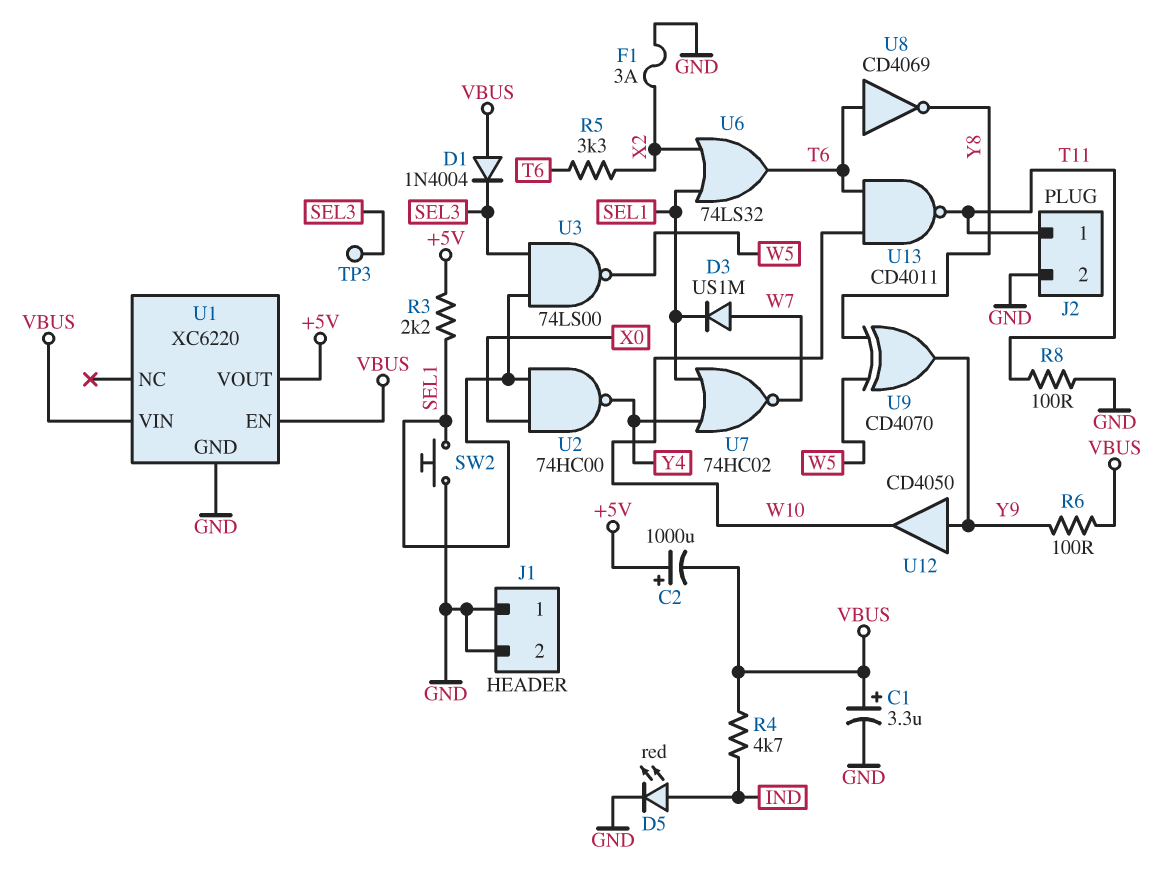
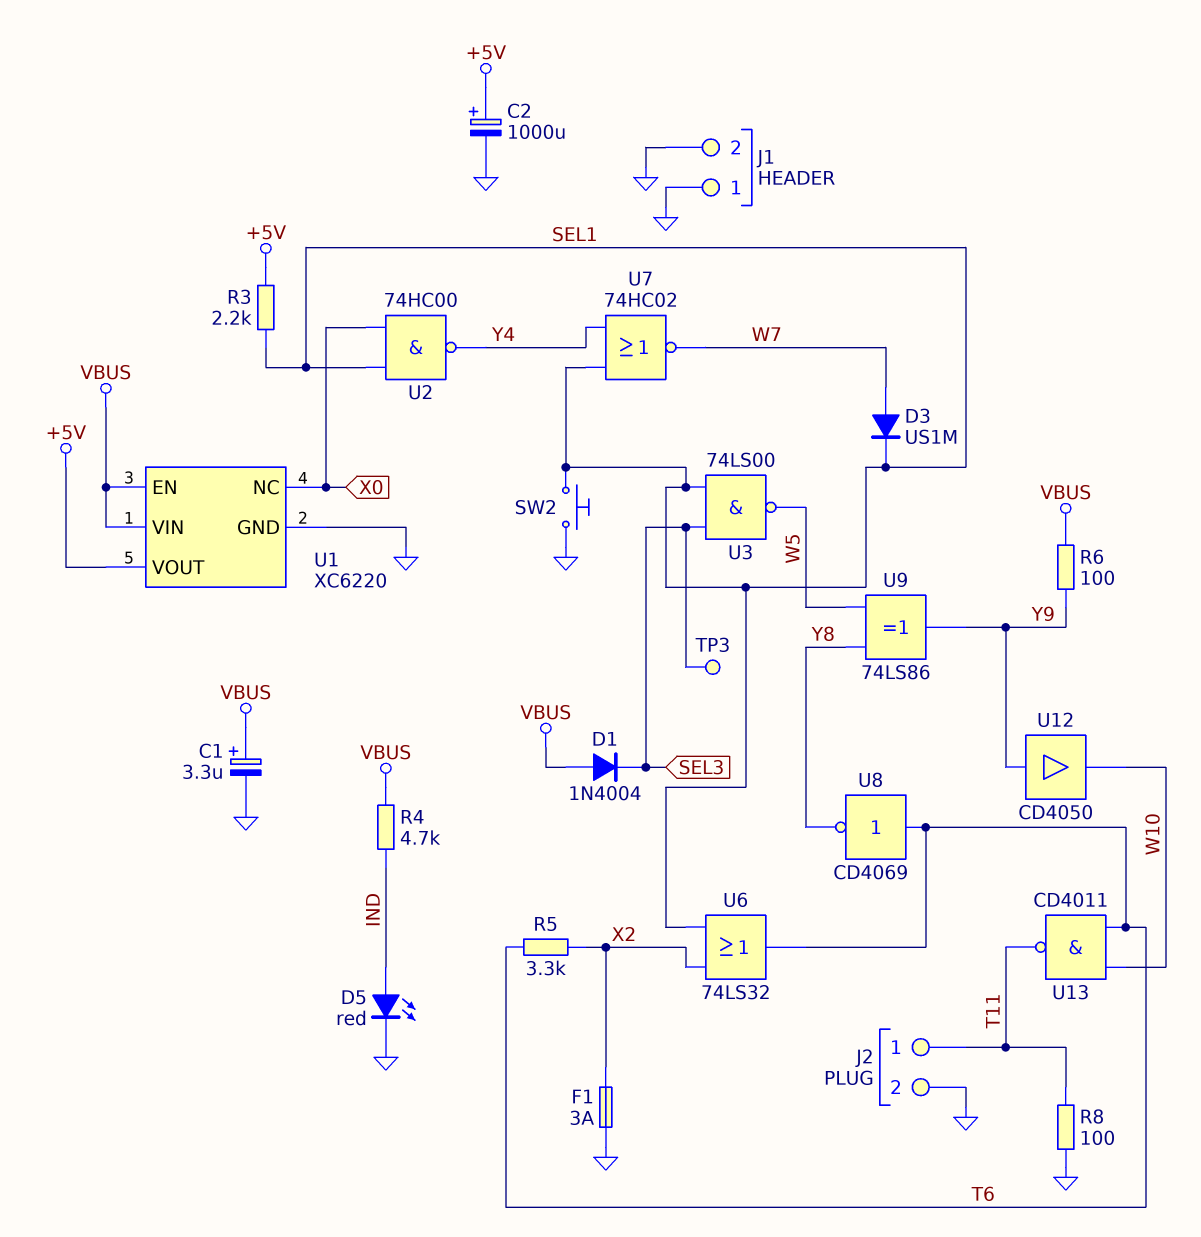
C2: 1000uF (plus +5V, minus VBUS) -> 1000uF (plus +5V, minus GND)
U1 pin NC: none -> X0
U9: XOR CD4070 (in W5, in Y8, out Y9) -> XOR 74LS86 (in W5, in Y8, out Y9)

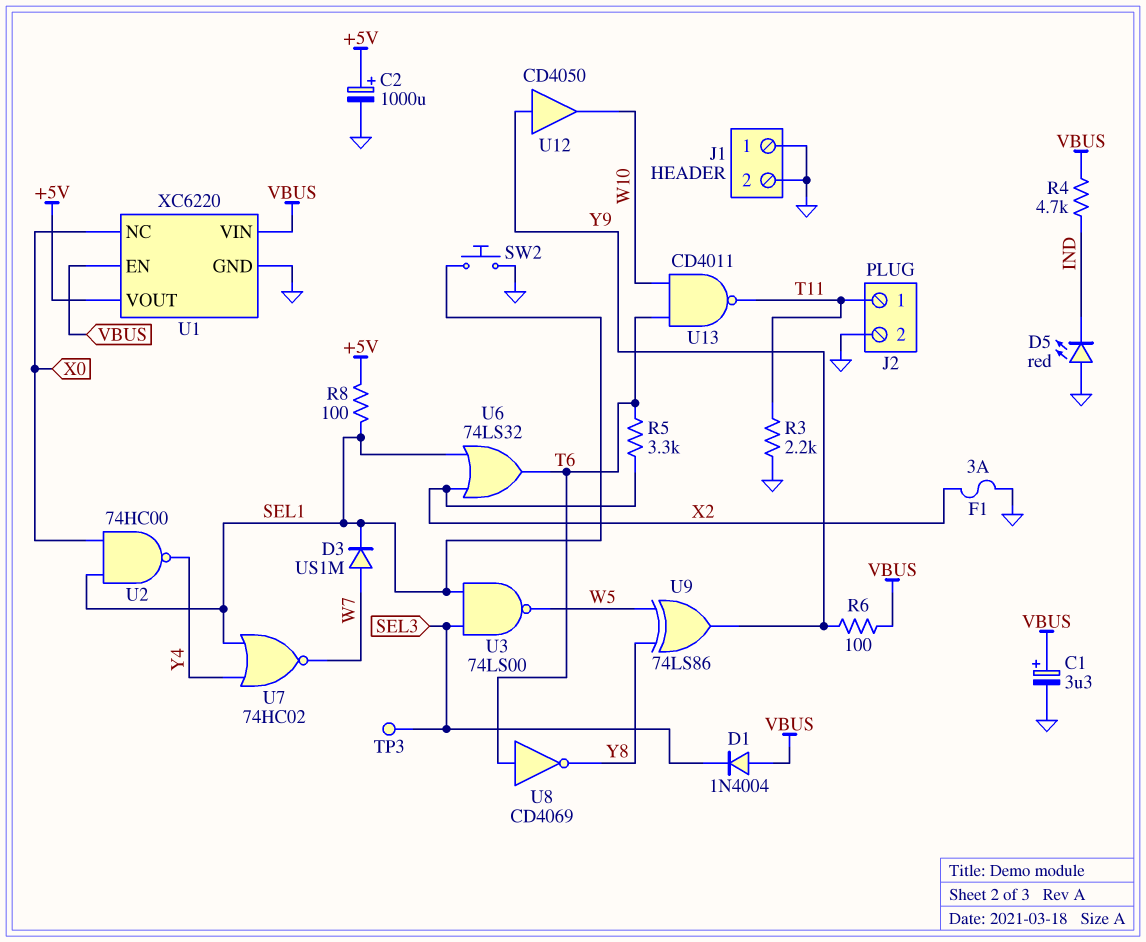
D5: LED red (A IND, K GND) -> LED red (A GND, K IND)
R3: 2.2k (+5V, SEL1) -> 2.2k (GND, T11)
R8: 100 (GND, T11) -> 100 (+5V, SEL1)

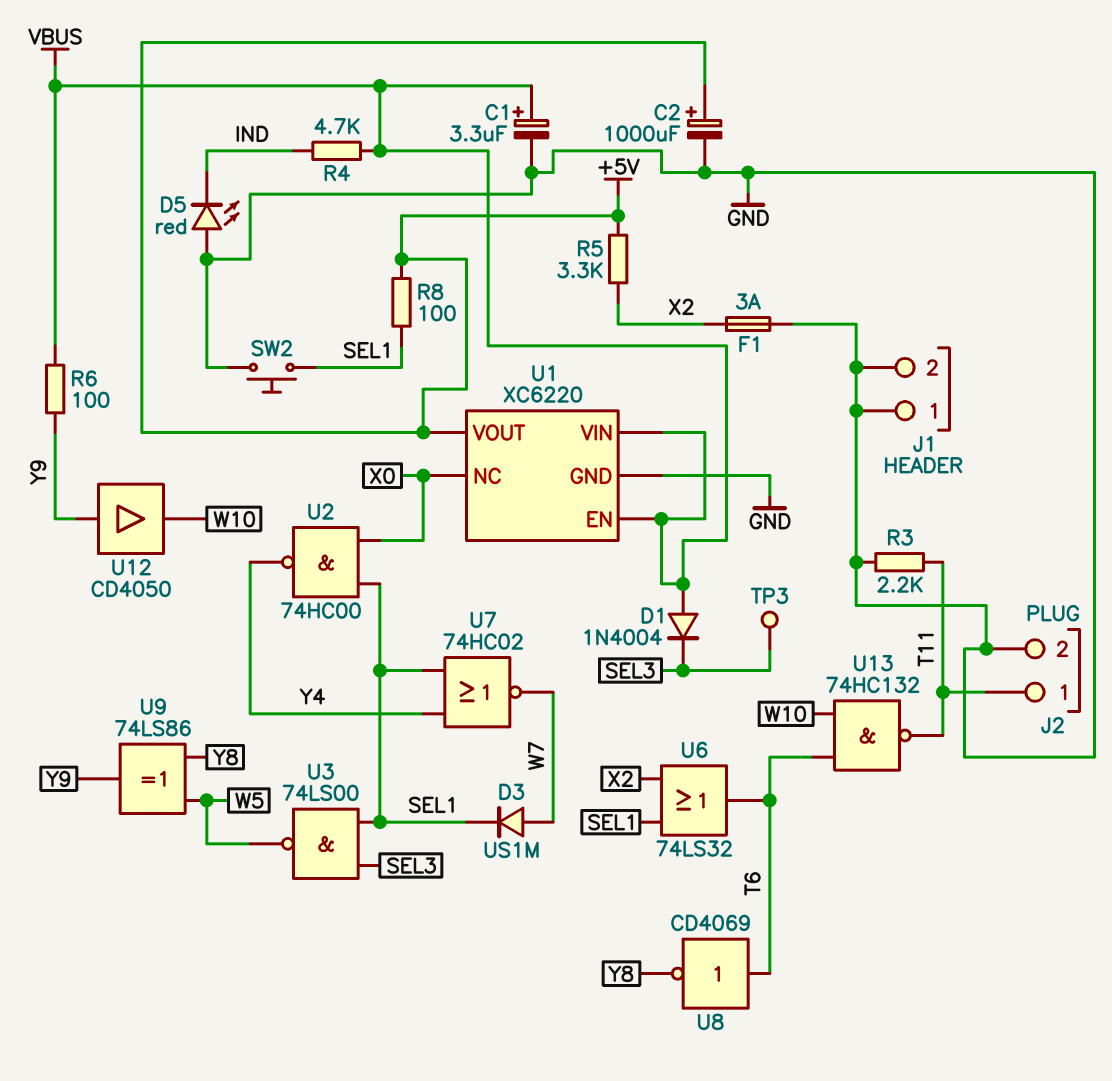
R5: 3.3k (T6, X2) -> 3.3k (+5V, X2)
U13: NAND CD4011 (in T6, in W10, out T11) -> NAND 74HC132 (in T6, in W10, out T11)

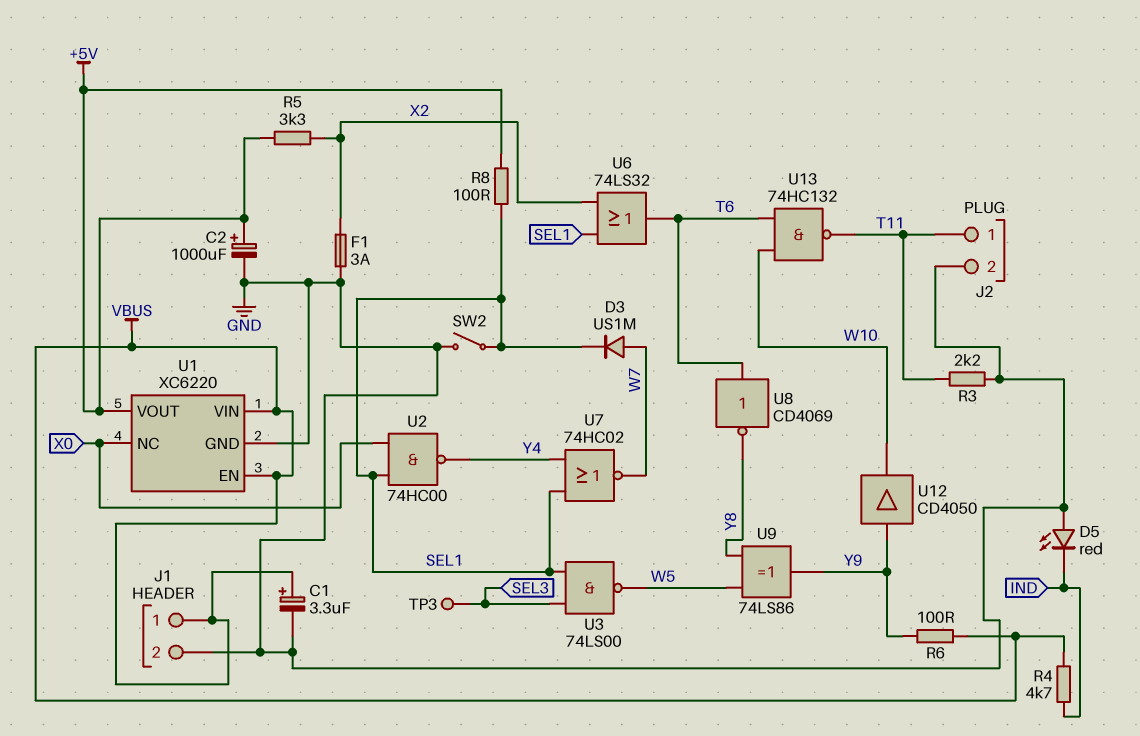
D1: diode 1N4004 (A VBUS, K SEL3) -> none
J1 pin 1: GND -> VBUS
SW2: button (GND, SEL1) -> switch (GND, SEL1)

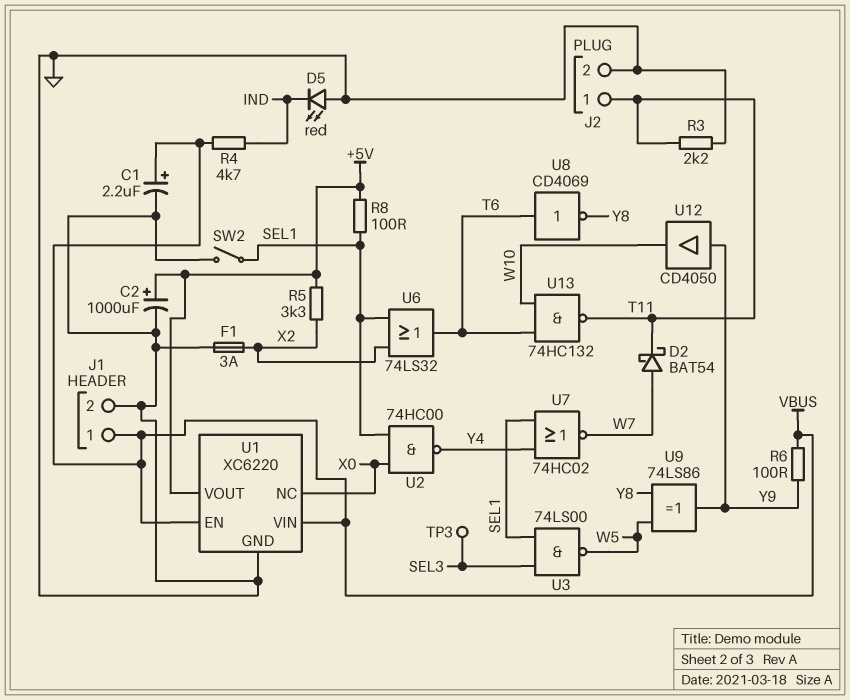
C1: 3.3uF (plus VBUS, minus GND) -> 2.2uF (plus VBUS, minus GND)
D2: none -> schottky BAT54 (A W7, K T11)
D3: diode US1M (A W7, K SEL1) -> none

